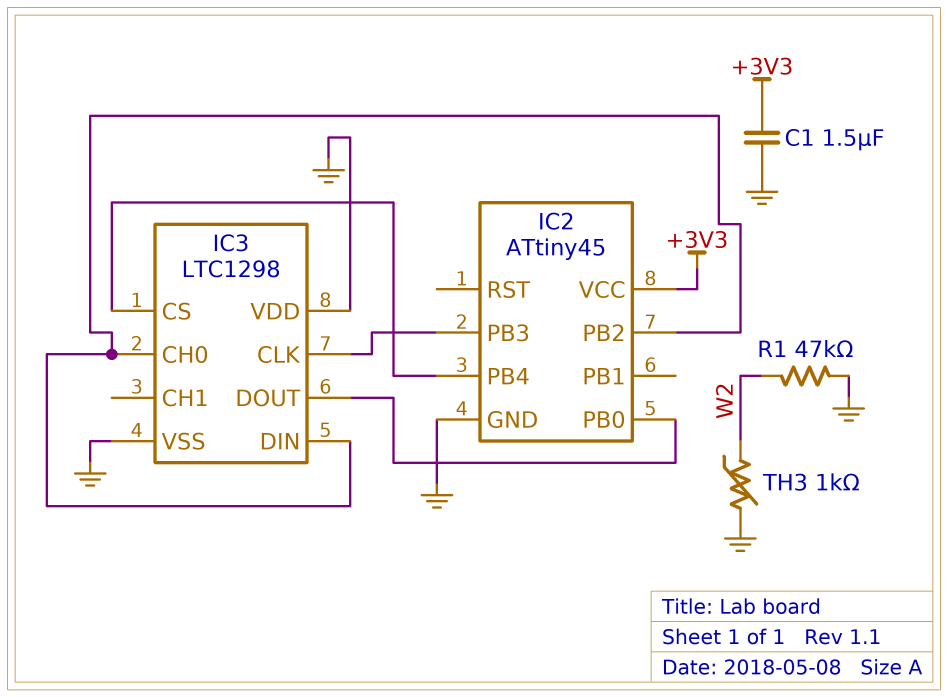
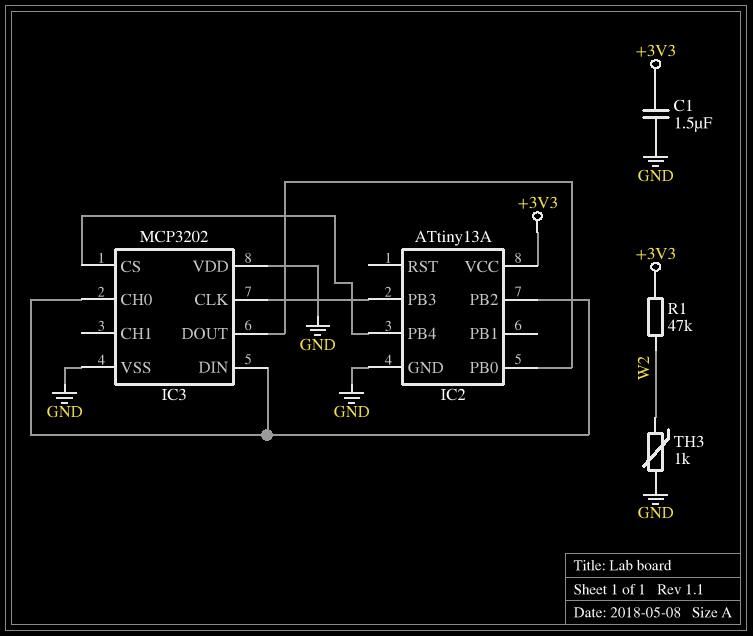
IC2: ATtiny45 -> ATtiny13A
IC3: LTC1298 -> MCP3202
R1: 47k (GND, W2) -> 47k (+3V3, W2)

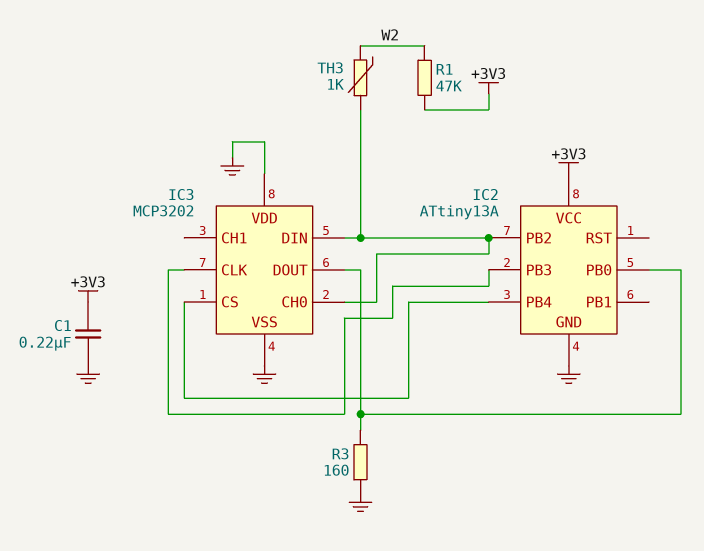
C1: 1.5uF (+3V3, GND) -> 220nF (+3V3, GND)
R3: none -> 160 (GND, IC2/PB0)
TH3: 1k (GND, W2) -> 1k (IC2/PB2, W2)

